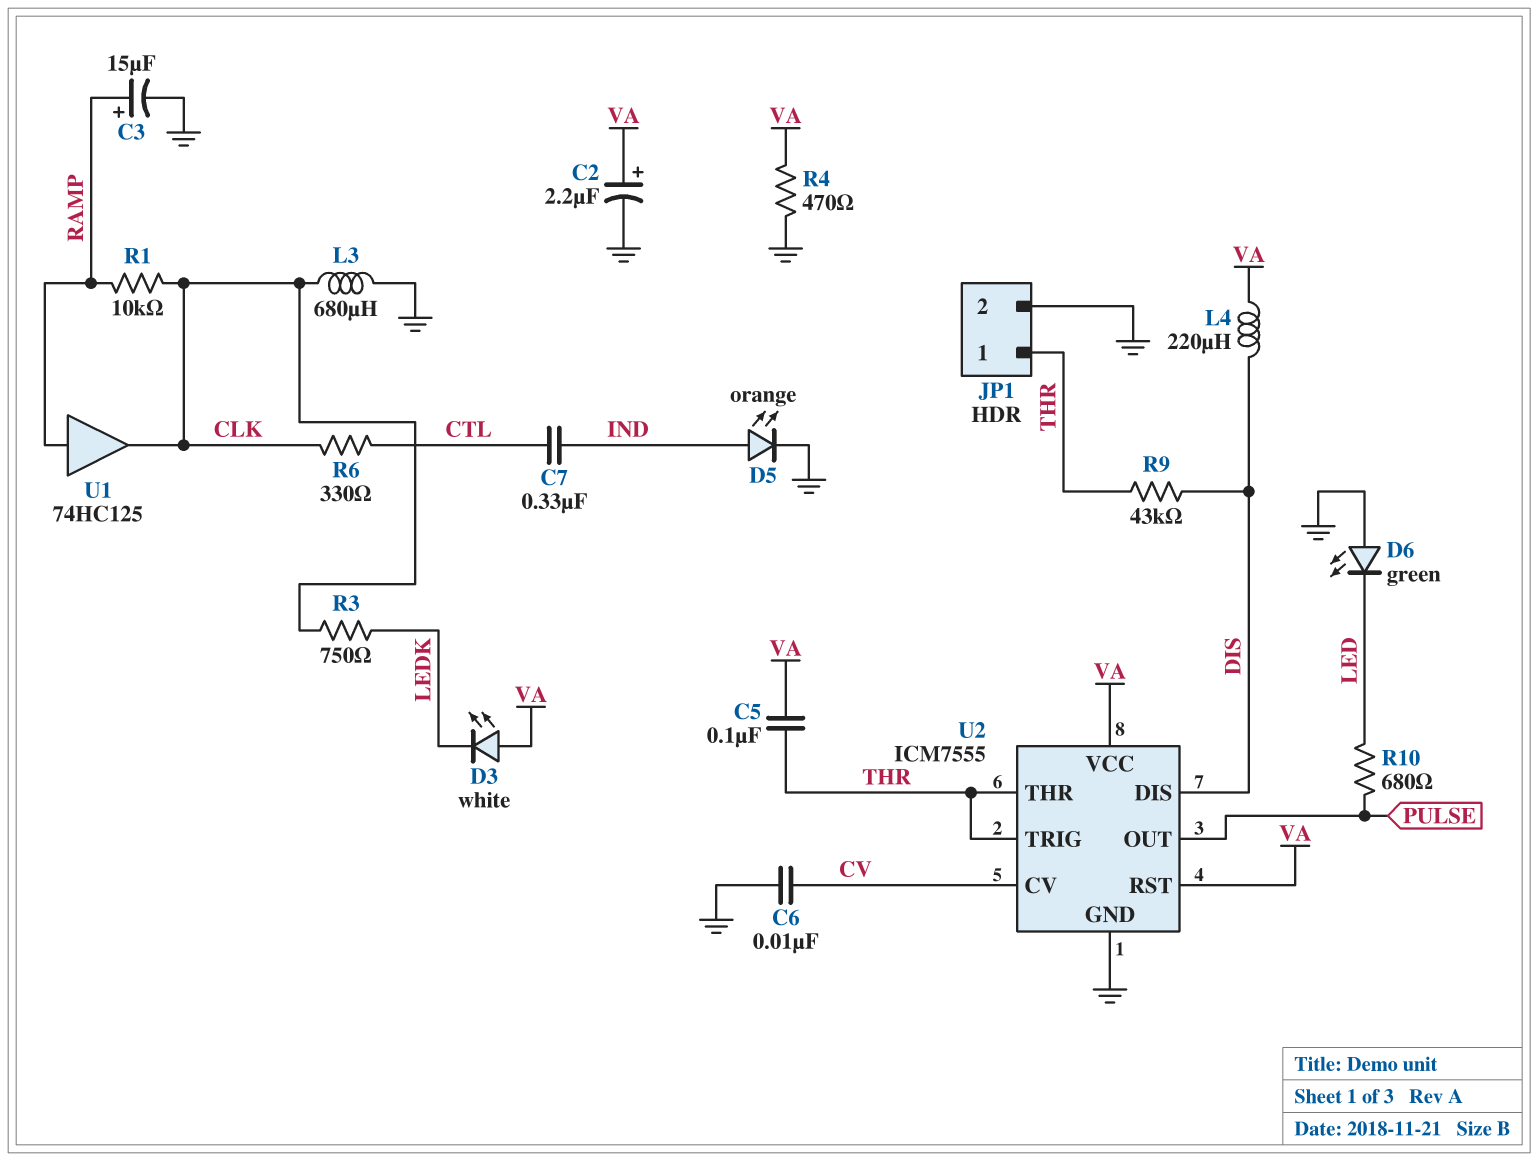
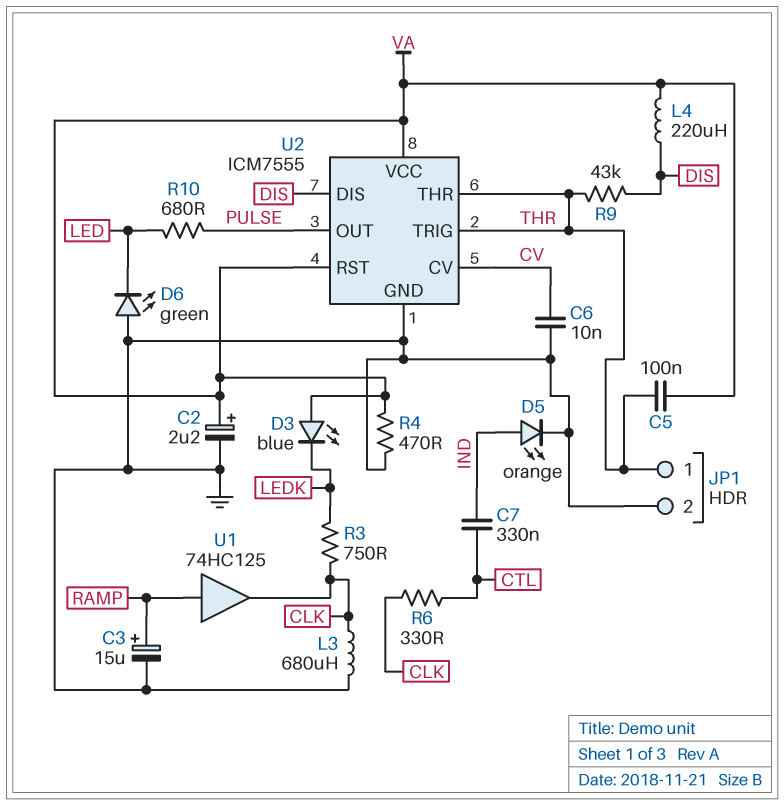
D3: LED white (A VA, K LEDK) -> LED blue (A VA, K LEDK)
R1: 10k (CLK, RAMP) -> none

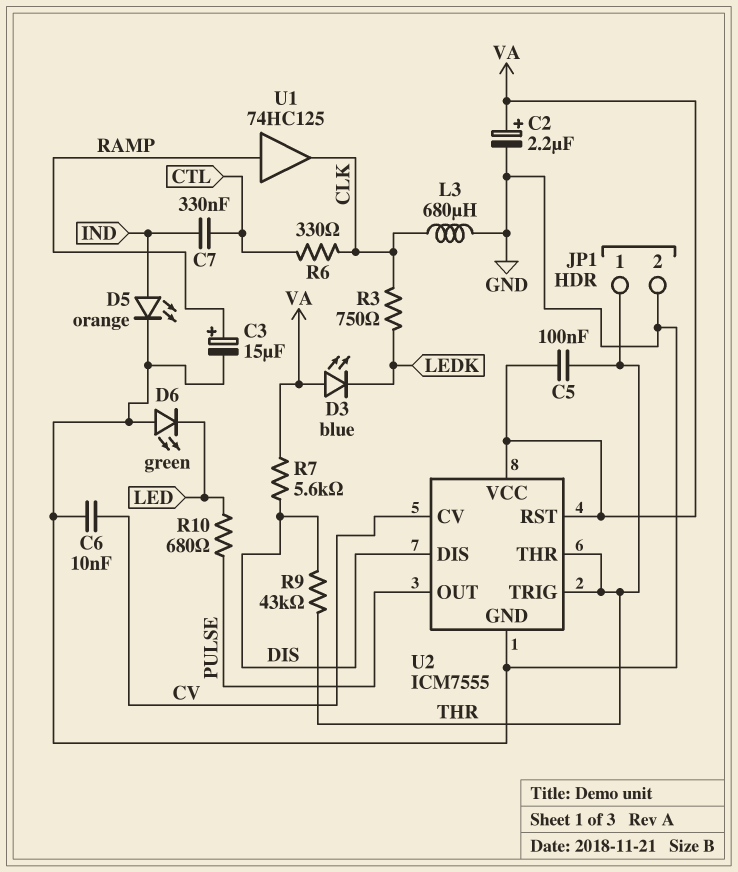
L4: 220uH (DIS, VA) -> none
R4: 470 (GND, VA) -> none
R7: none -> 5.6k (DIS, VA)

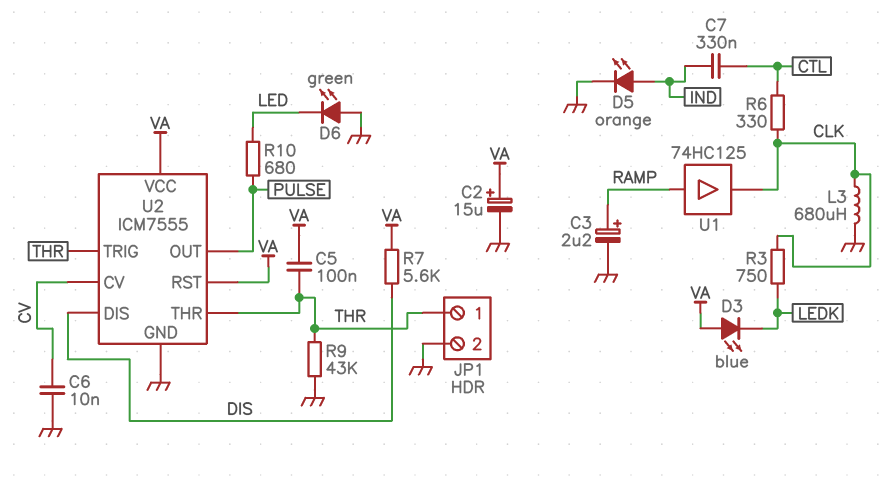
C2: 2.2uF (plus VA, minus GND) -> 15uF (plus VA, minus GND)
C3: 15uF (plus RAMP, minus GND) -> 2.2uF (plus RAMP, minus GND)
R9: 43k (DIS, THR) -> 43k (GND, THR)

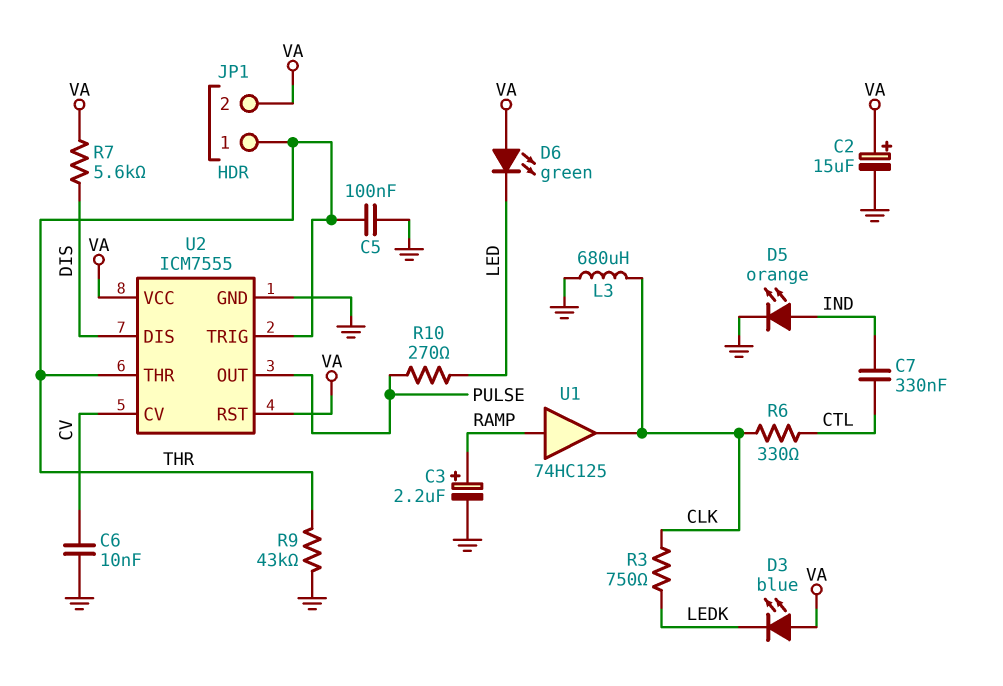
C5: 100nF (THR, VA) -> 100nF (GND, THR)
D6: LED green (A GND, K LED) -> LED green (A VA, K LED)
JP1 pin 2: GND -> VA
R10: 680 (LED, PULSE) -> 270 (LED, PULSE)

